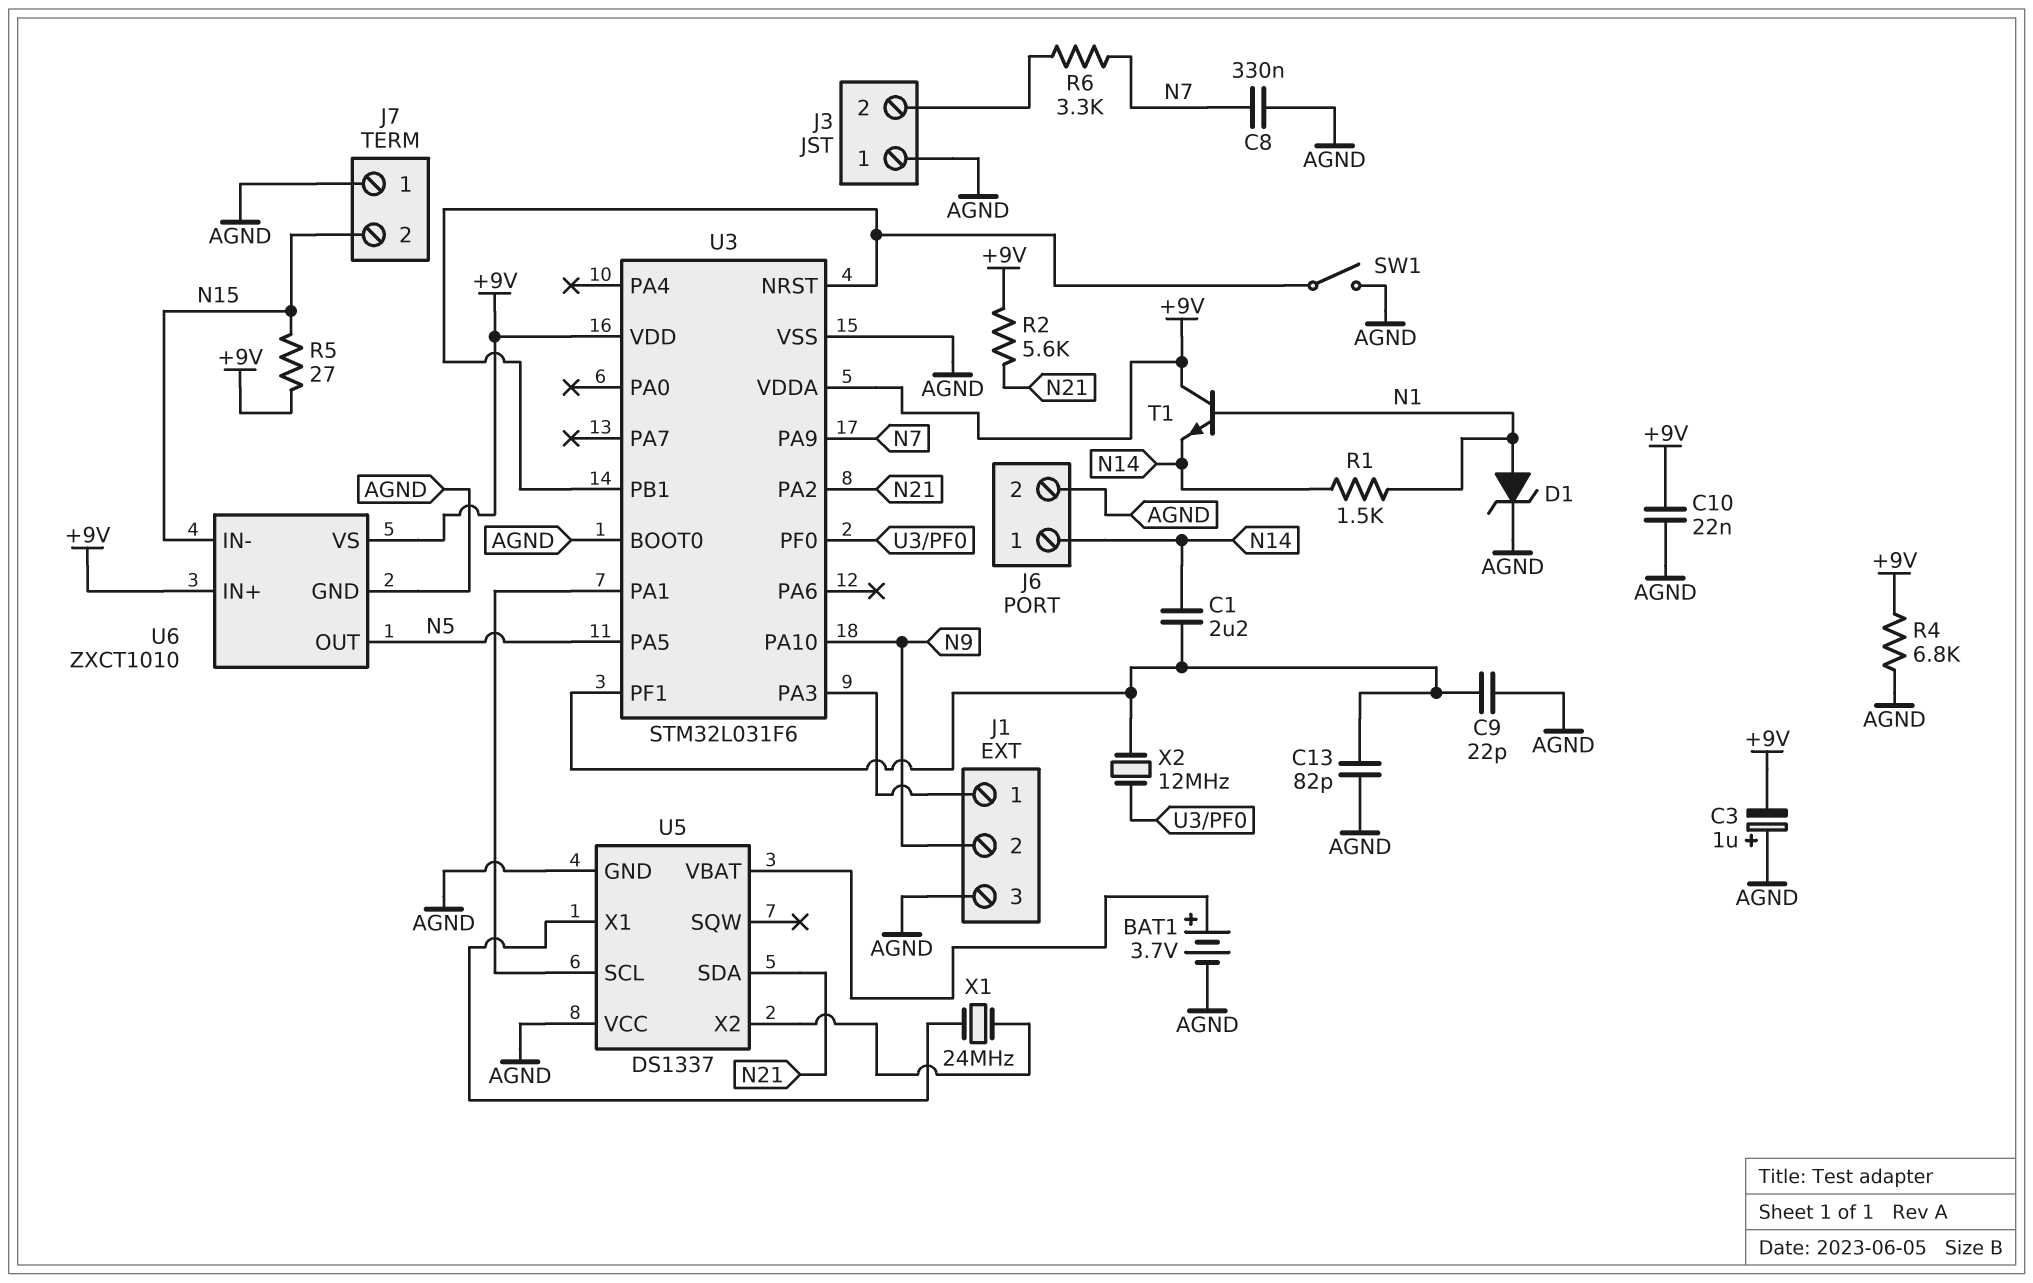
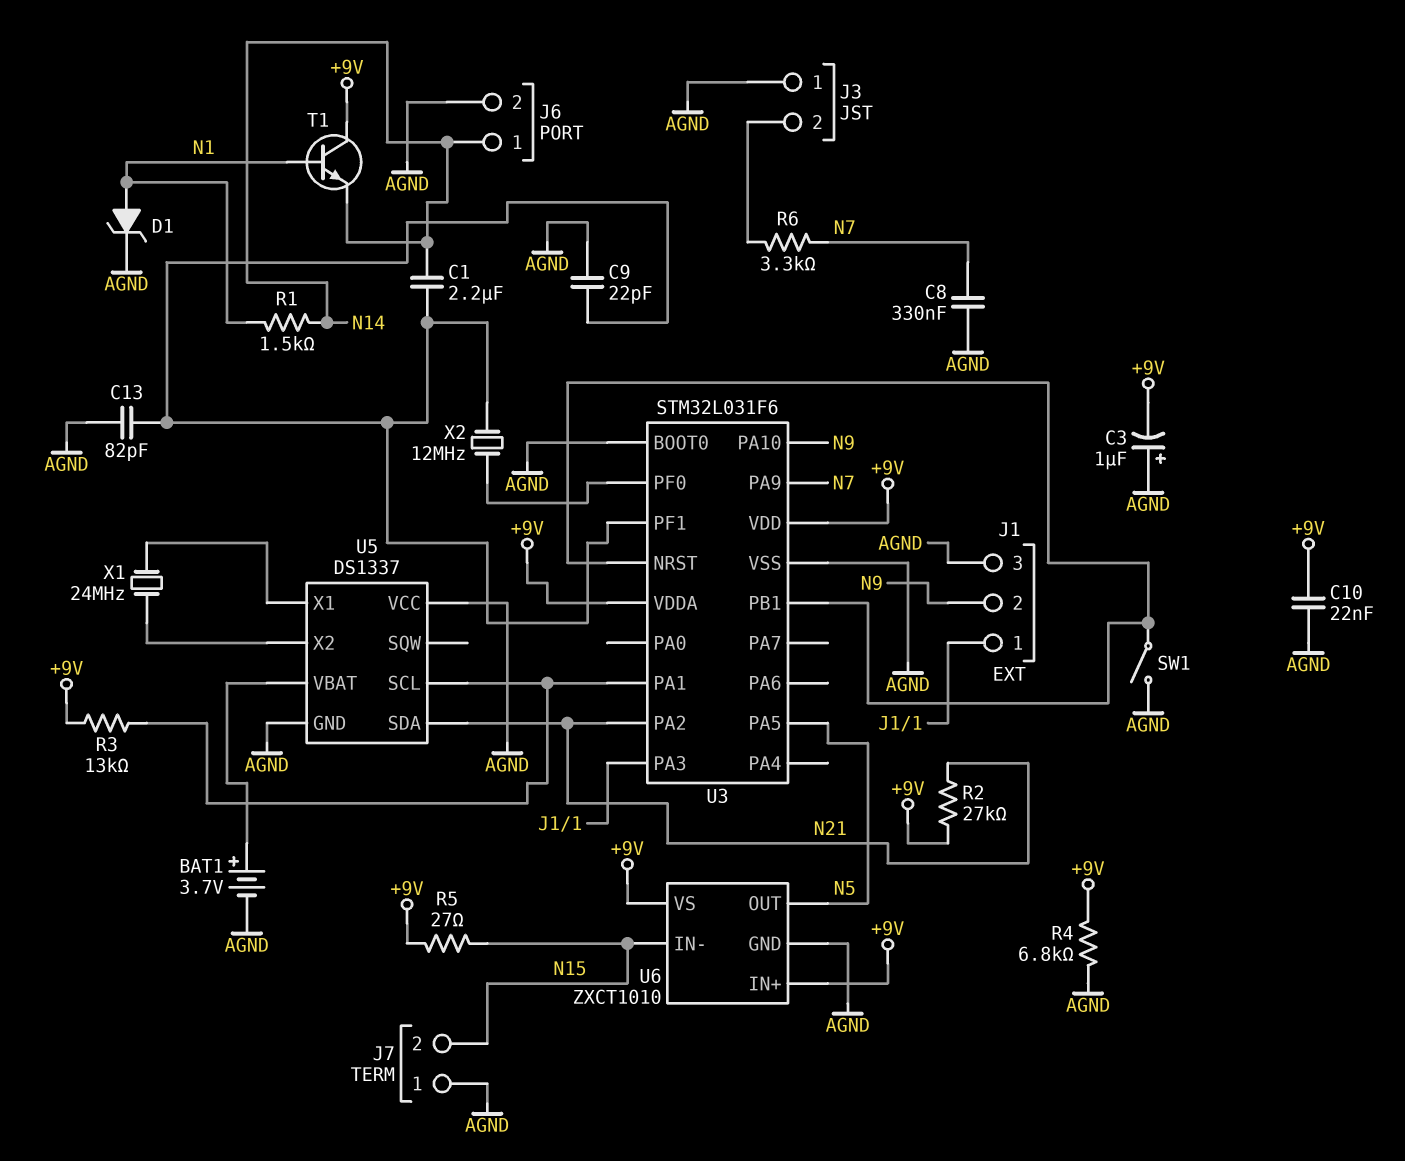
R2: 5.6k (+9V, N21) -> 27k (+9V, N21)
R3: none -> 13k (+9V, U3/PA1)

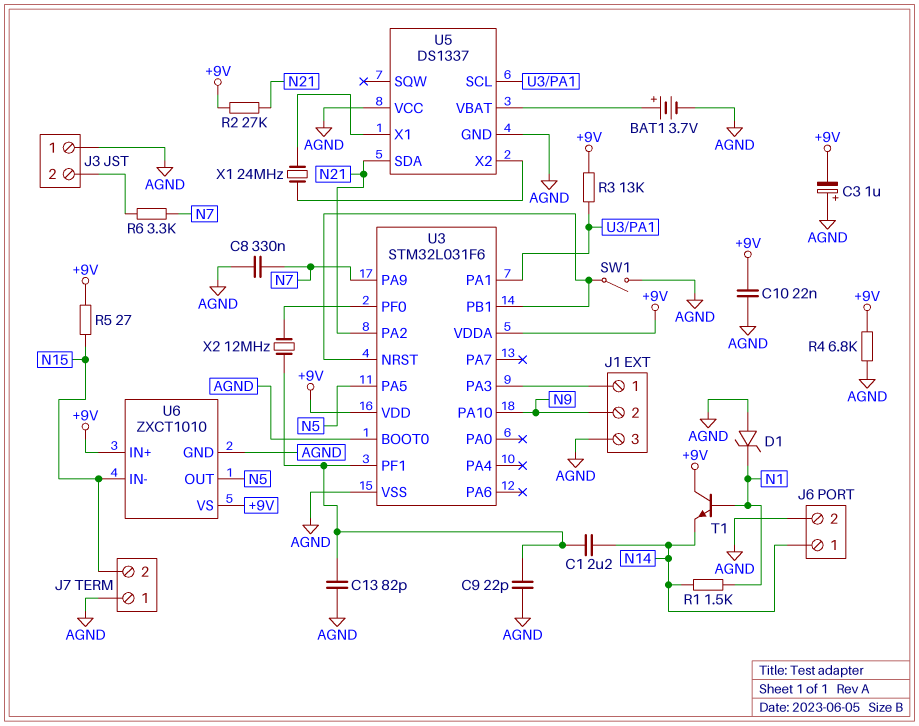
D1: zener (A N1, K AGND) -> zener (A AGND, K N1)

